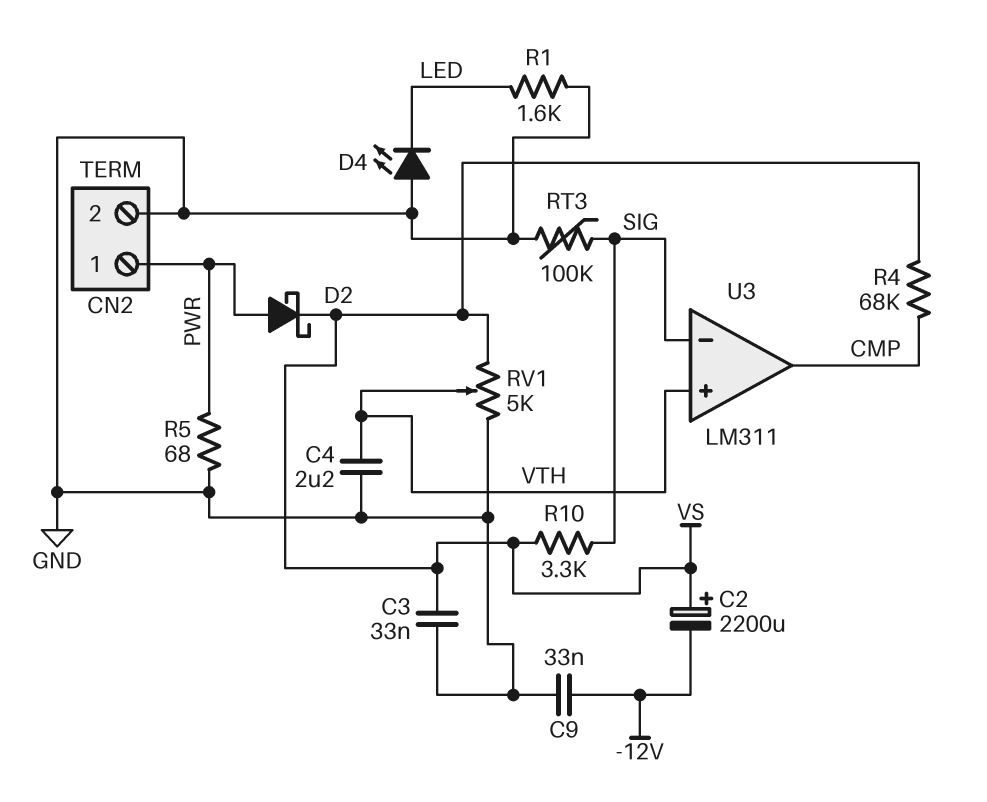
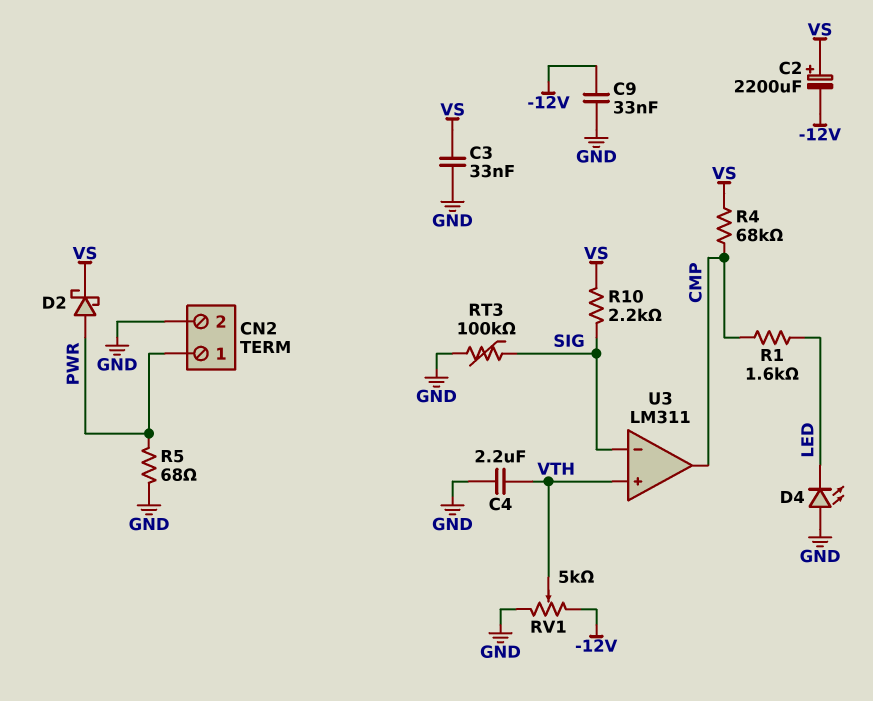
R1: 1.6k (GND, LED) -> 1.6k (CMP, LED)
R10: 3.3k (SIG, VS) -> 2.2k (SIG, VS)
RV1: 5k (GND, VS, wiper VTH) -> 5k (-12V, GND, wiper VTH)

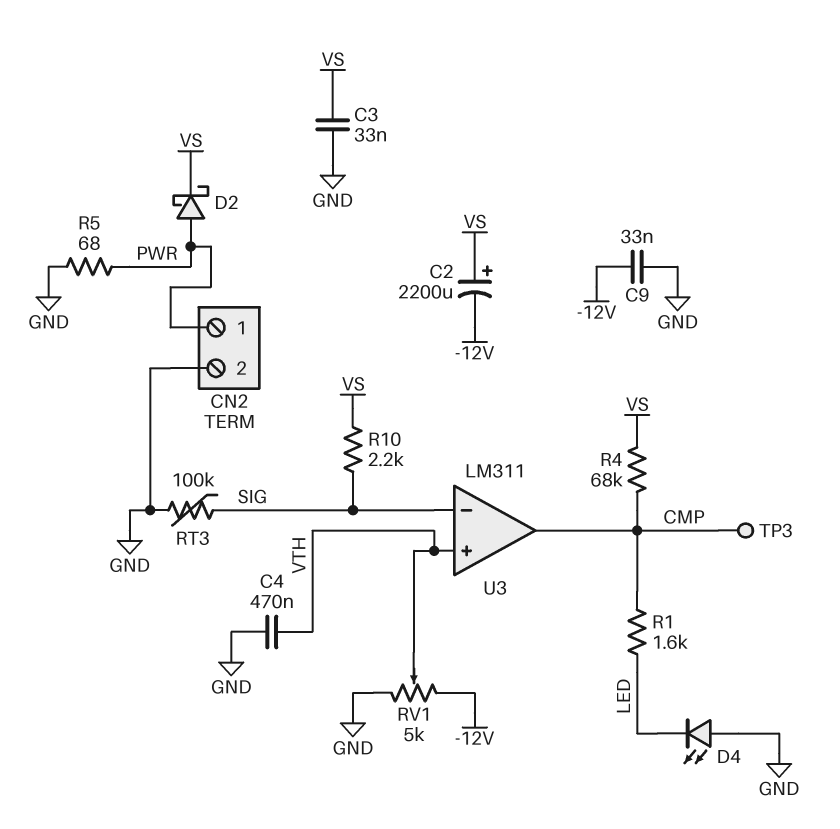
C4: 2.2uF (GND, VTH) -> 470nF (GND, VTH)
TP3: none -> test point (CMP)

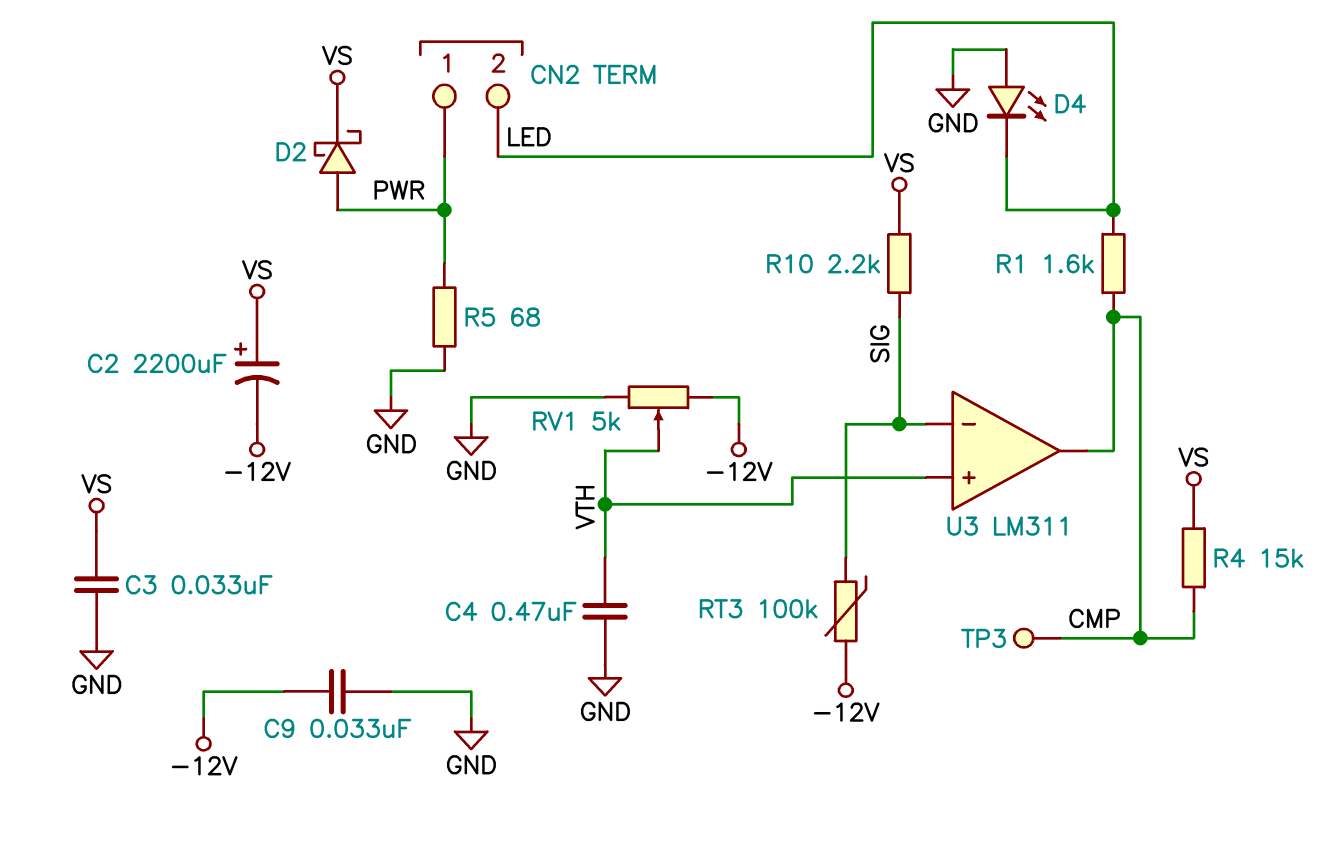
CN2 pin 2: GND -> LED
R4: 68k (CMP, VS) -> 15k (CMP, VS)
RT3: 100k (GND, SIG) -> 100k (-12V, SIG)

